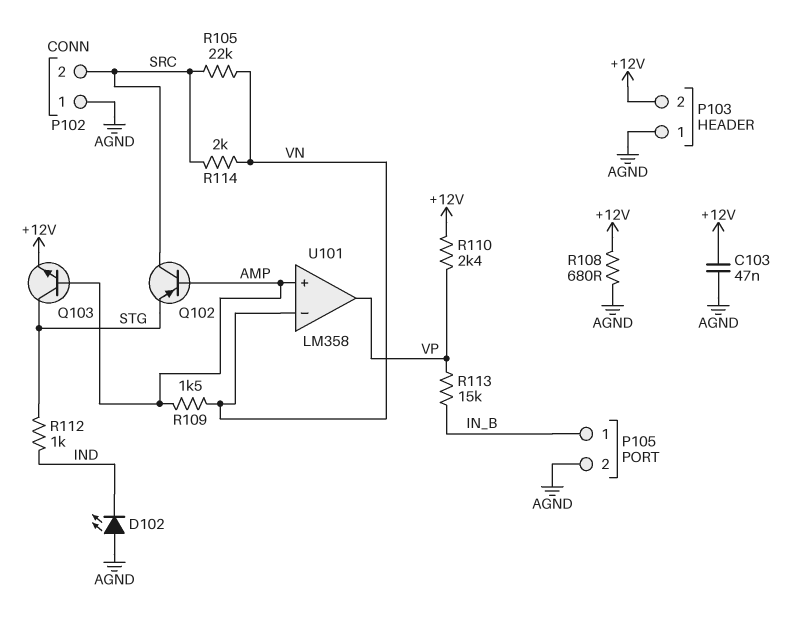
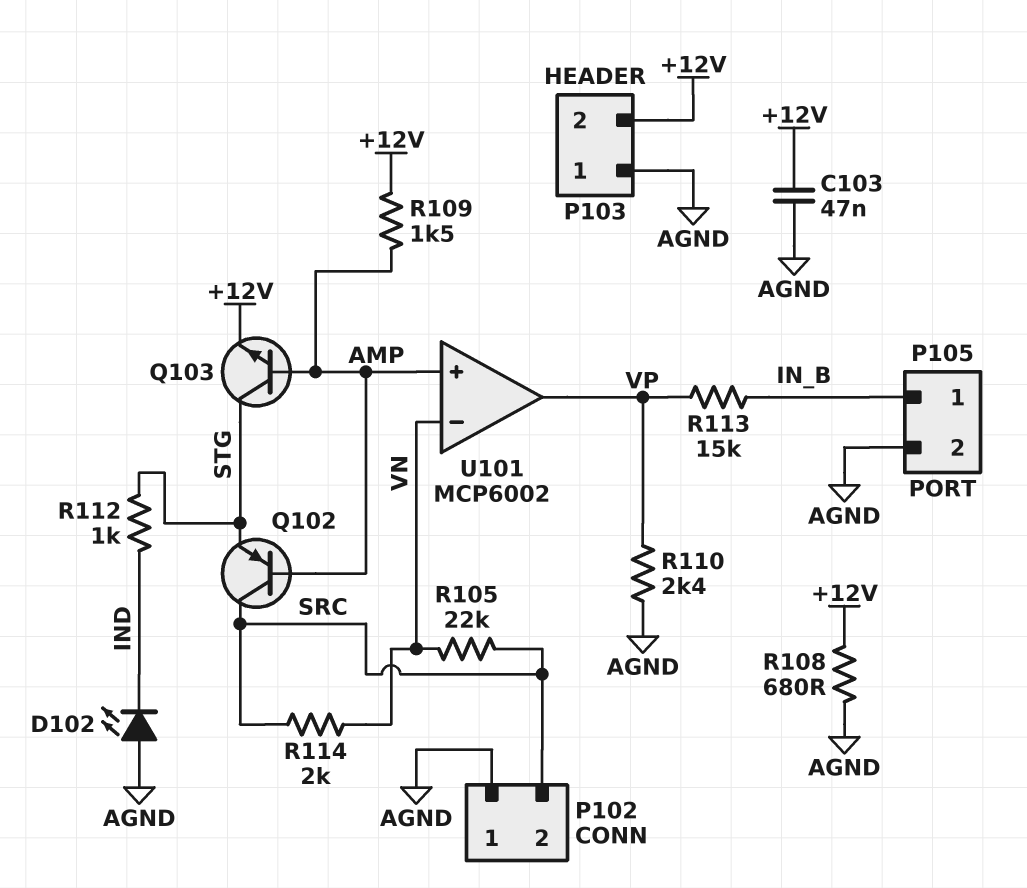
R109: 1.5k (AMP, VN) -> 1.5k (+12V, AMP)
R110: 2.4k (+12V, VP) -> 2.4k (AGND, VP)
U101: LM358 -> MCP6002

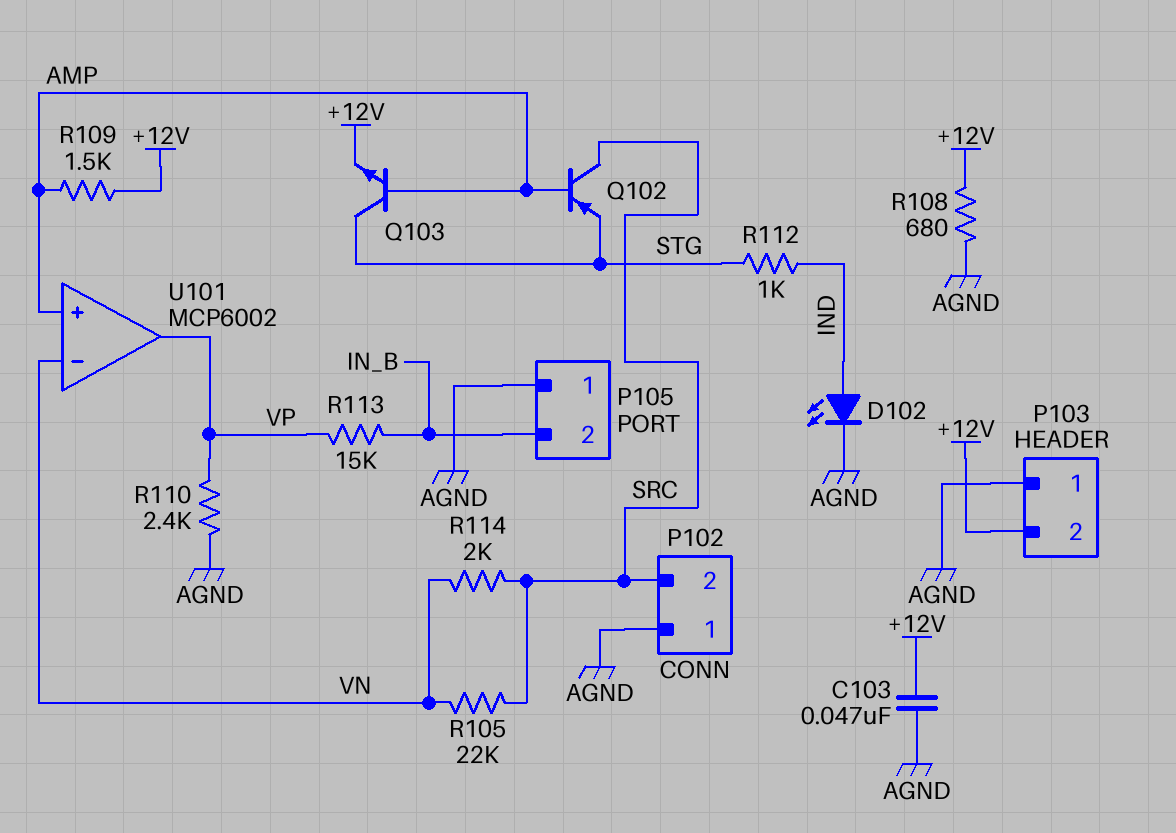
D102: LED (A AGND, K IND) -> LED (A IND, K AGND)
P105 pin 1: IN_B -> AGND
P105 pin 2: AGND -> IN_B

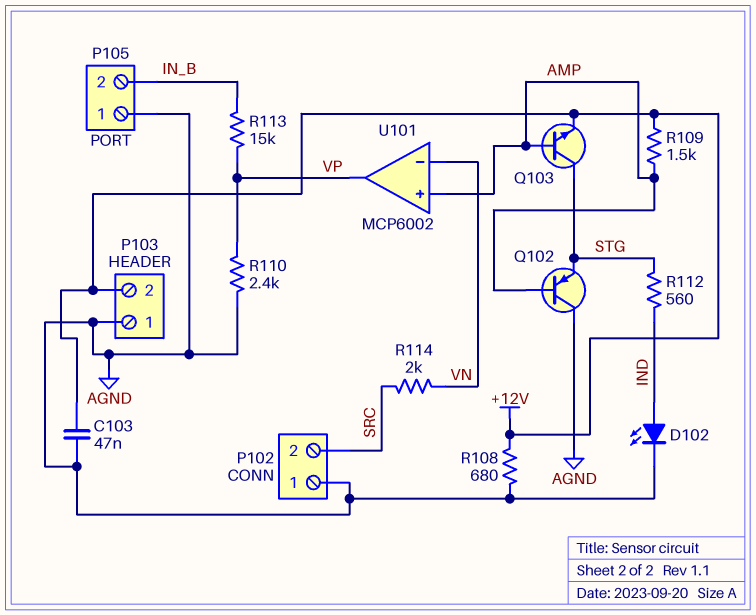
Q102: PNP (B AMP, C SRC, E STG) -> PNP (B AMP, C AGND, E STG)
R105: 22k (SRC, VN) -> none
R112: 1k (IND, STG) -> 560 (IND, STG)

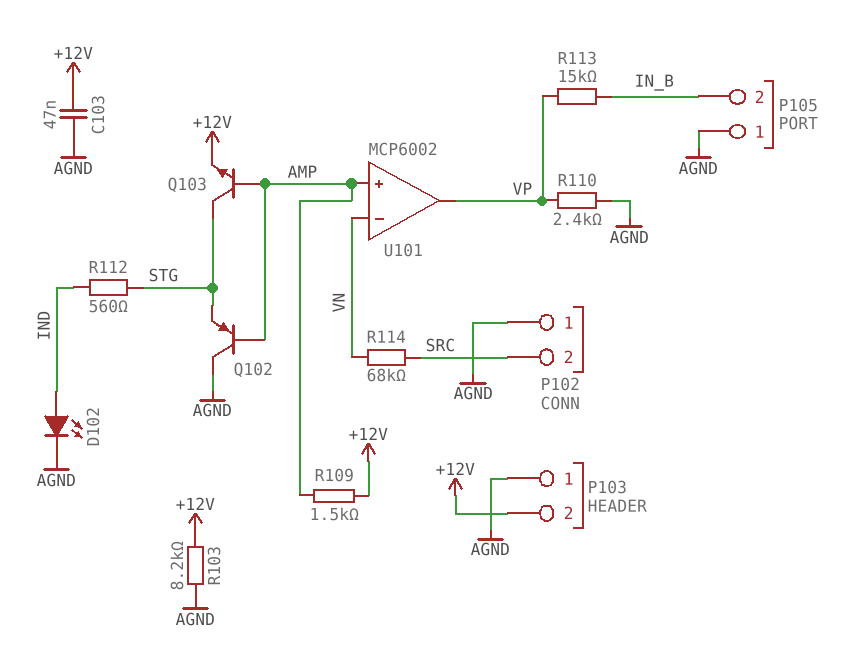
R103: none -> 8.2k (+12V, AGND)
R108: 680 (+12V, AGND) -> none
R114: 2k (SRC, VN) -> 68k (SRC, VN)

